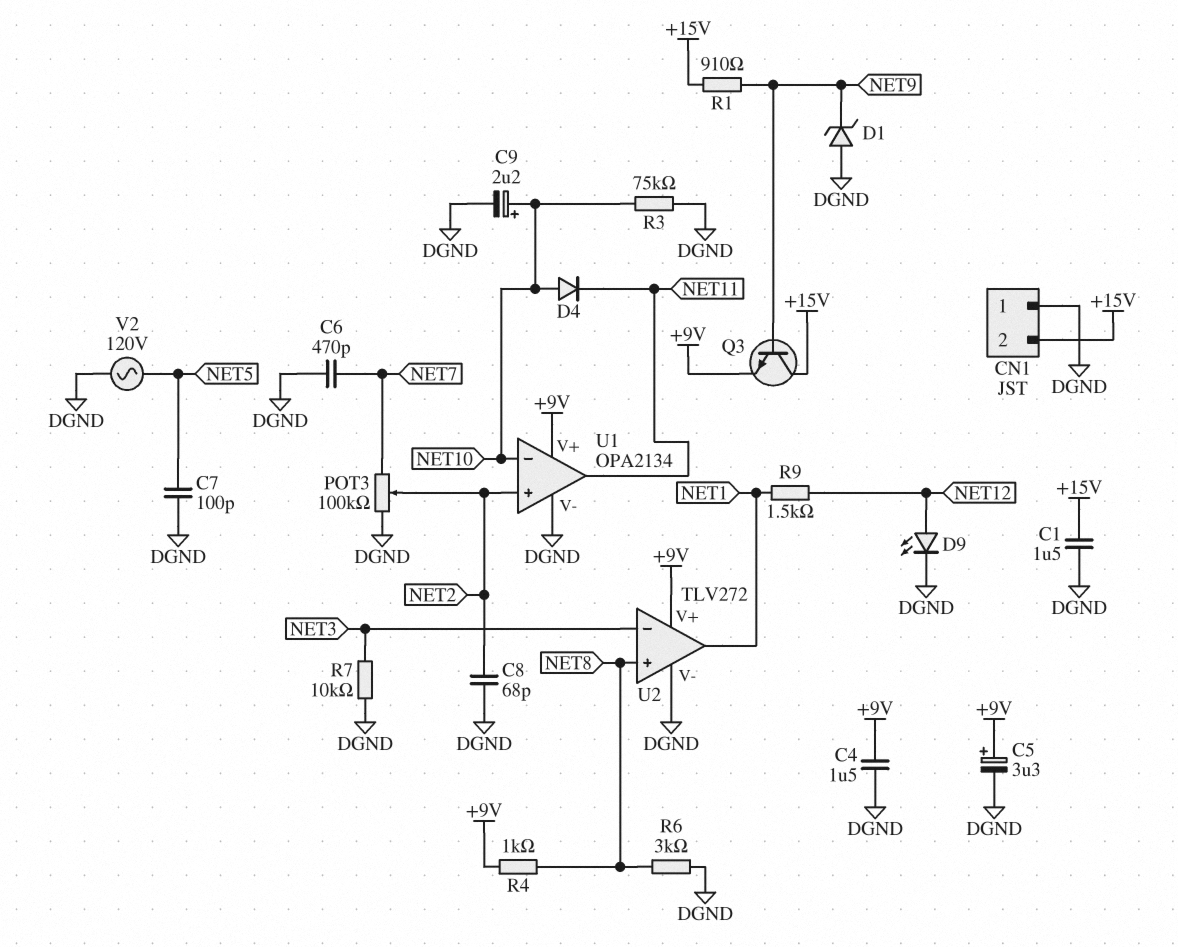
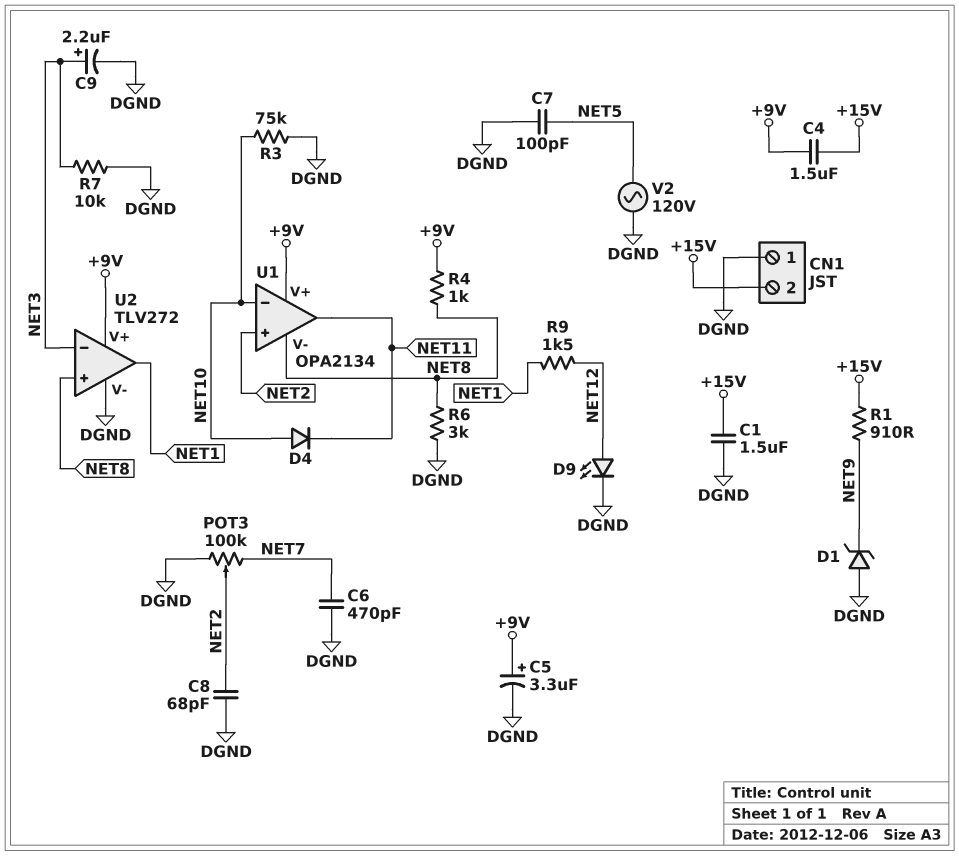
C4: 1.5uF (+9V, DGND) -> 1.5uF (+9V, +15V)
C9: 2.2uF (plus NET10, minus DGND) -> 2.2uF (plus NET3, minus DGND)
Q3: NPN (B NET9, C +15V, E +9V) -> none
U1 pin V-: DGND -> NET8

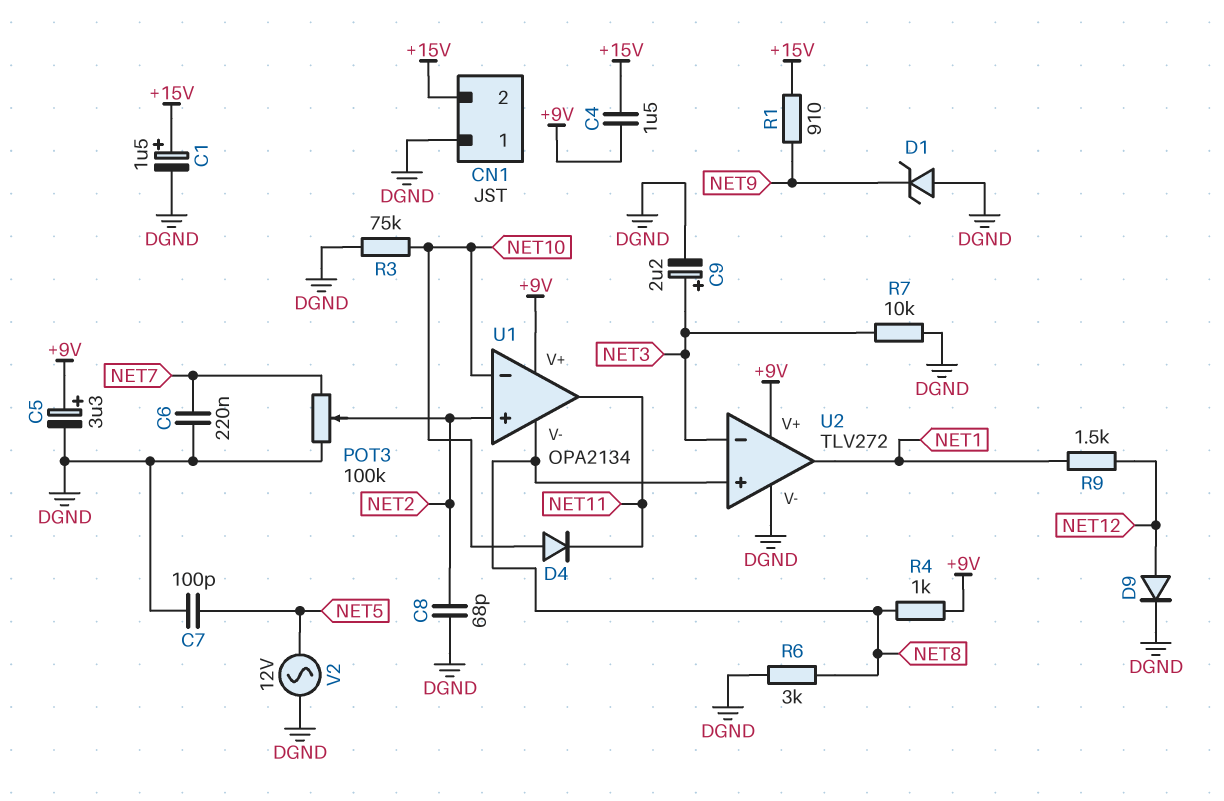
C1: 1.5uF (+15V, DGND) -> 1.5uF (plus +15V, minus DGND)
C6: 470pF (DGND, NET7) -> 220nF (DGND, NET7)
D9: LED (A NET12, K DGND) -> diode (A NET12, K DGND)
V2: AC 120V (DGND, NET5) -> AC 12V (DGND, NET5)

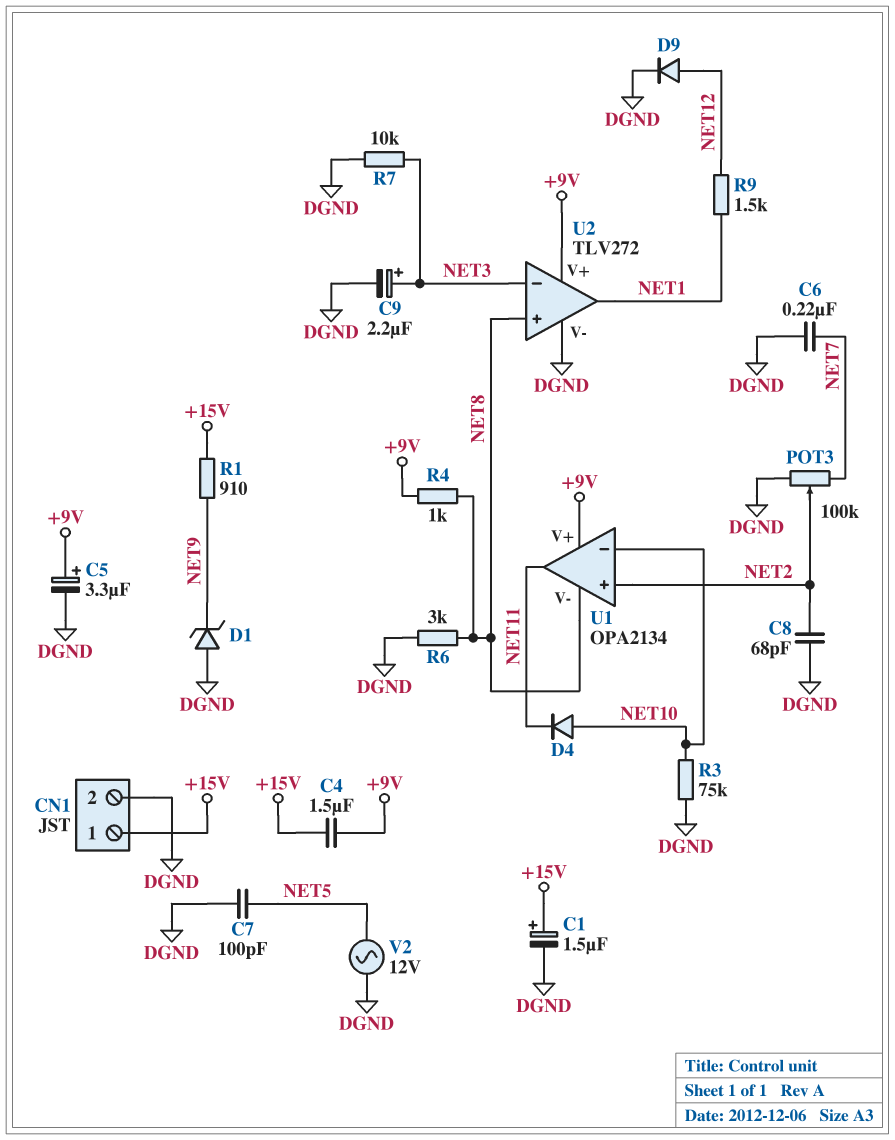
CN1 pin 1: DGND -> +15V
CN1 pin 2: +15V -> DGND

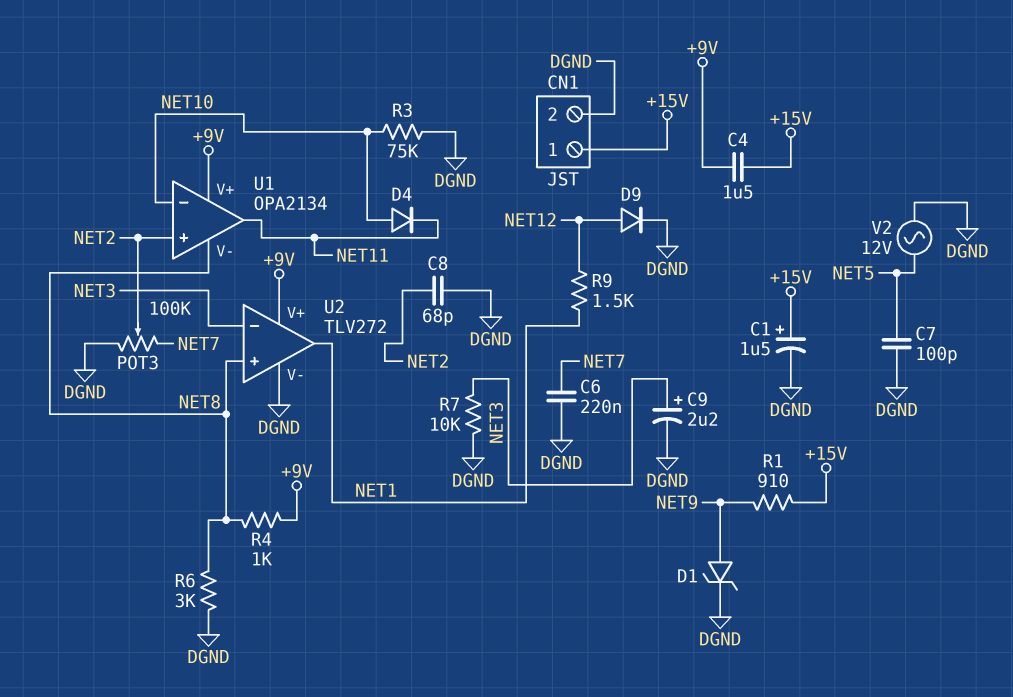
C5: 3.3uF (plus +9V, minus DGND) -> none
D1: zener (A DGND, K NET9) -> zener (A NET9, K DGND)

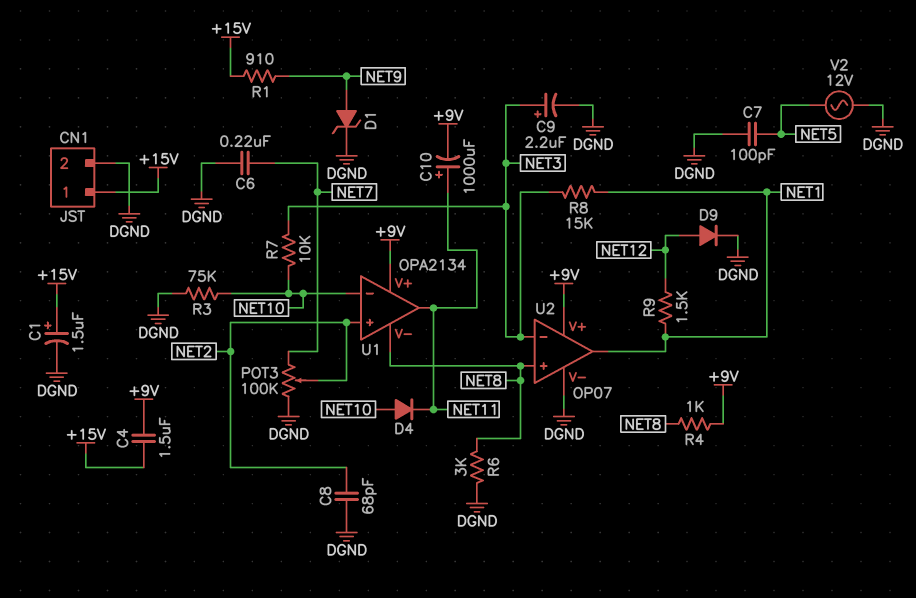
C10: none -> 1000uF (plus NET11, minus +9V)
R7: 10k (DGND, NET3) -> 10k (NET3, NET10)
R8: none -> 15k (NET1, NET3)
U2: TLV272 -> OP07

